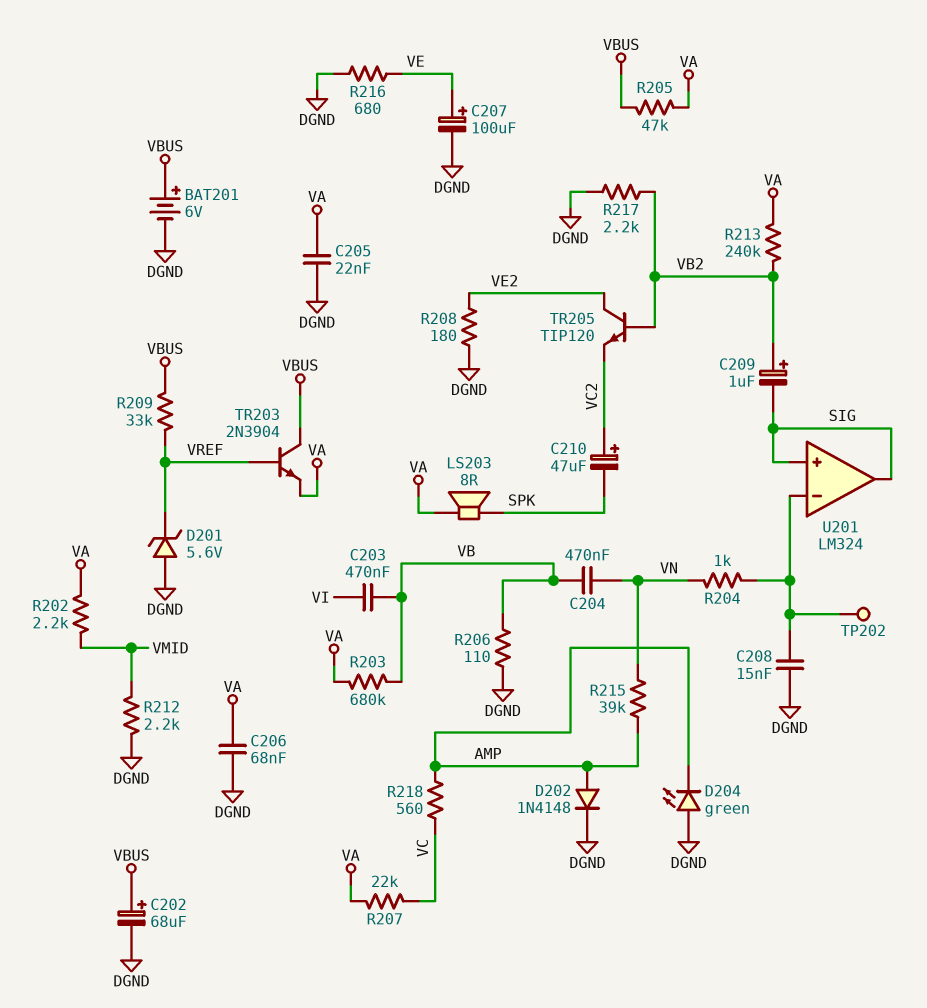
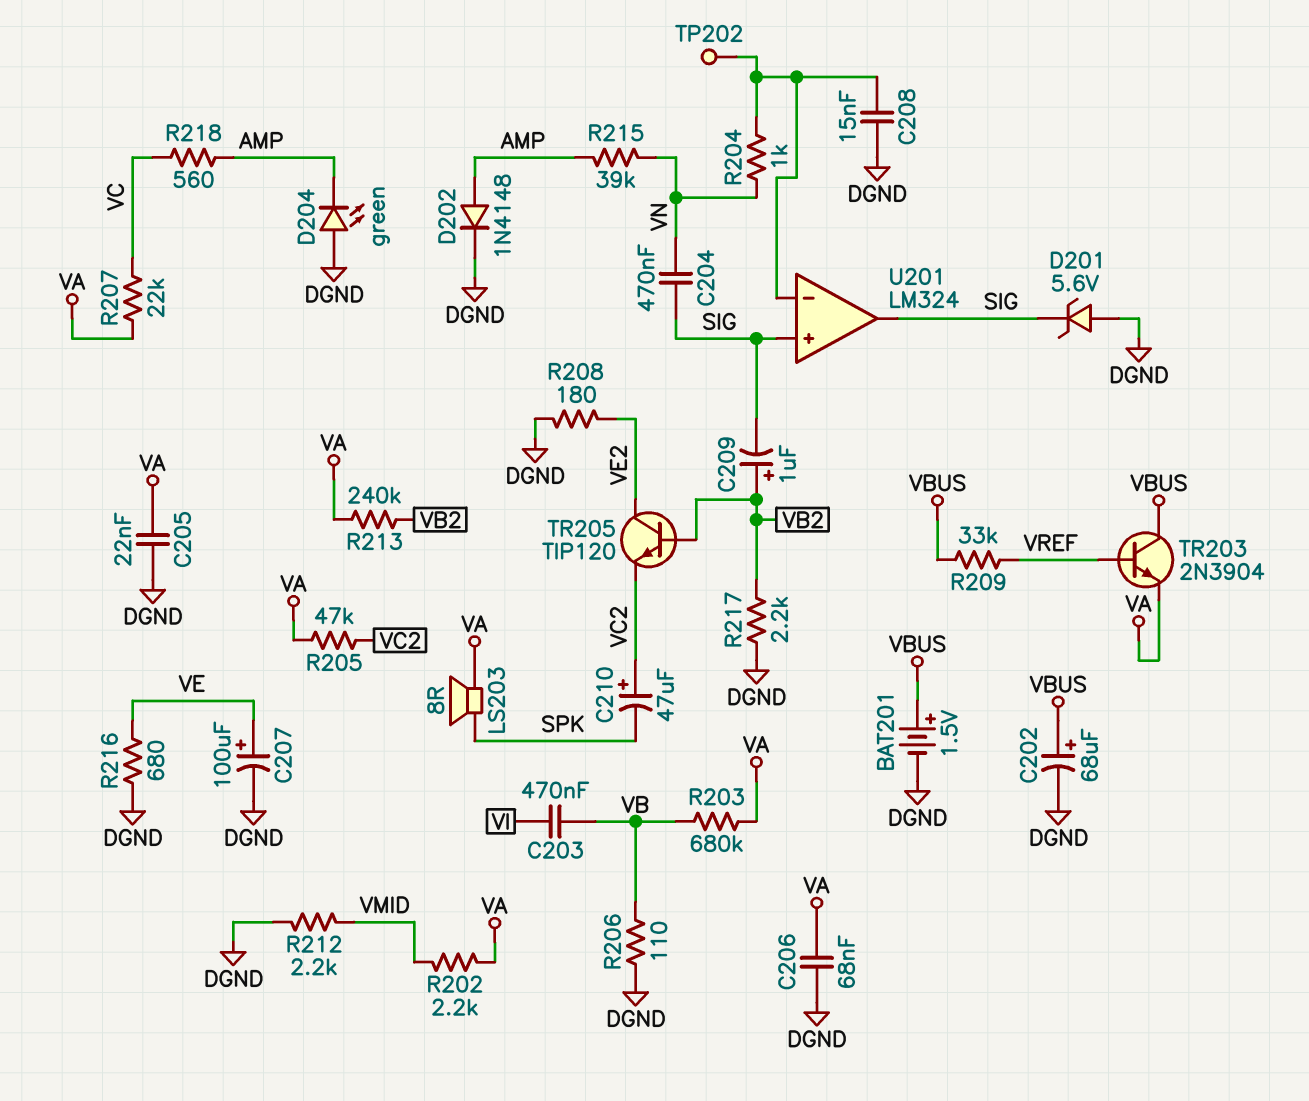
BAT201: 6V (plus VBUS, minus DGND) -> 1.5V (plus VBUS, minus DGND)
C204: 470nF (VB, VN) -> 470nF (SIG, VN)
D201: zener 5.6V (A DGND, K VREF) -> zener 5.6V (A DGND, K SIG)
R205: 47k (VA, VBUS) -> 47k (VA, VC2)

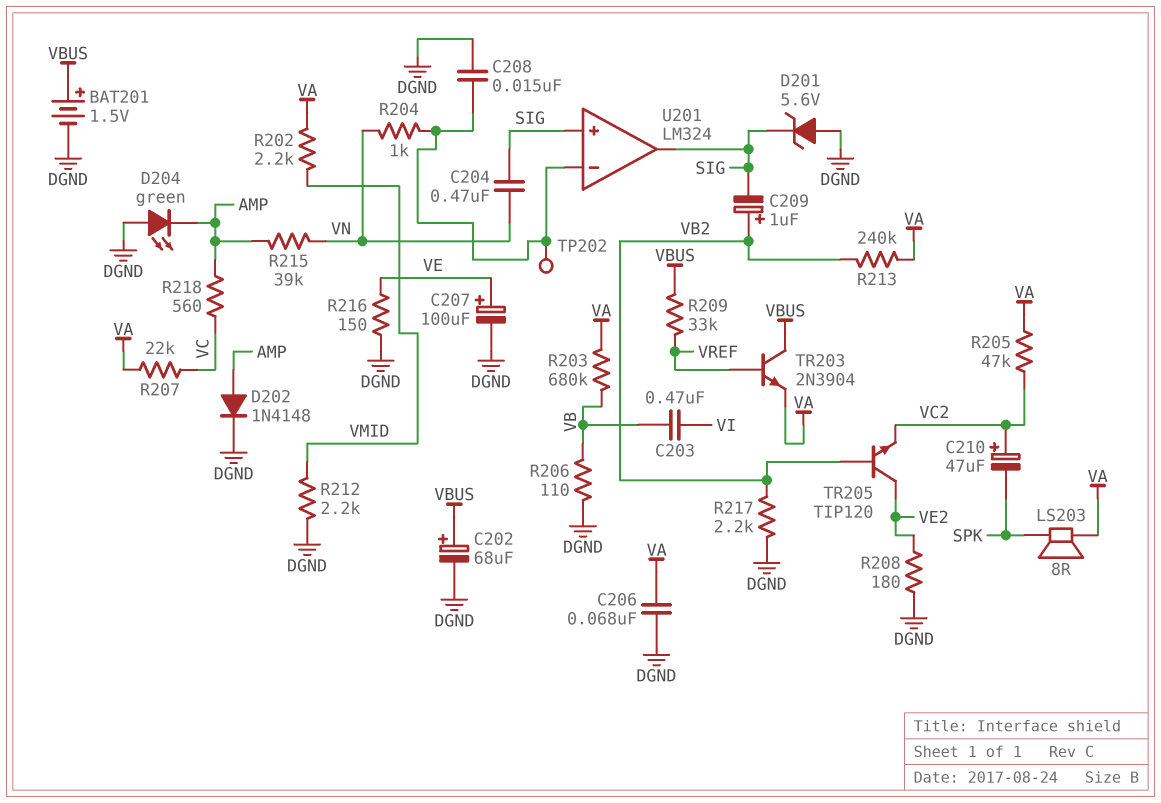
C205: 22nF (DGND, VA) -> none
R216: 680 (DGND, VE) -> 150 (DGND, VE)

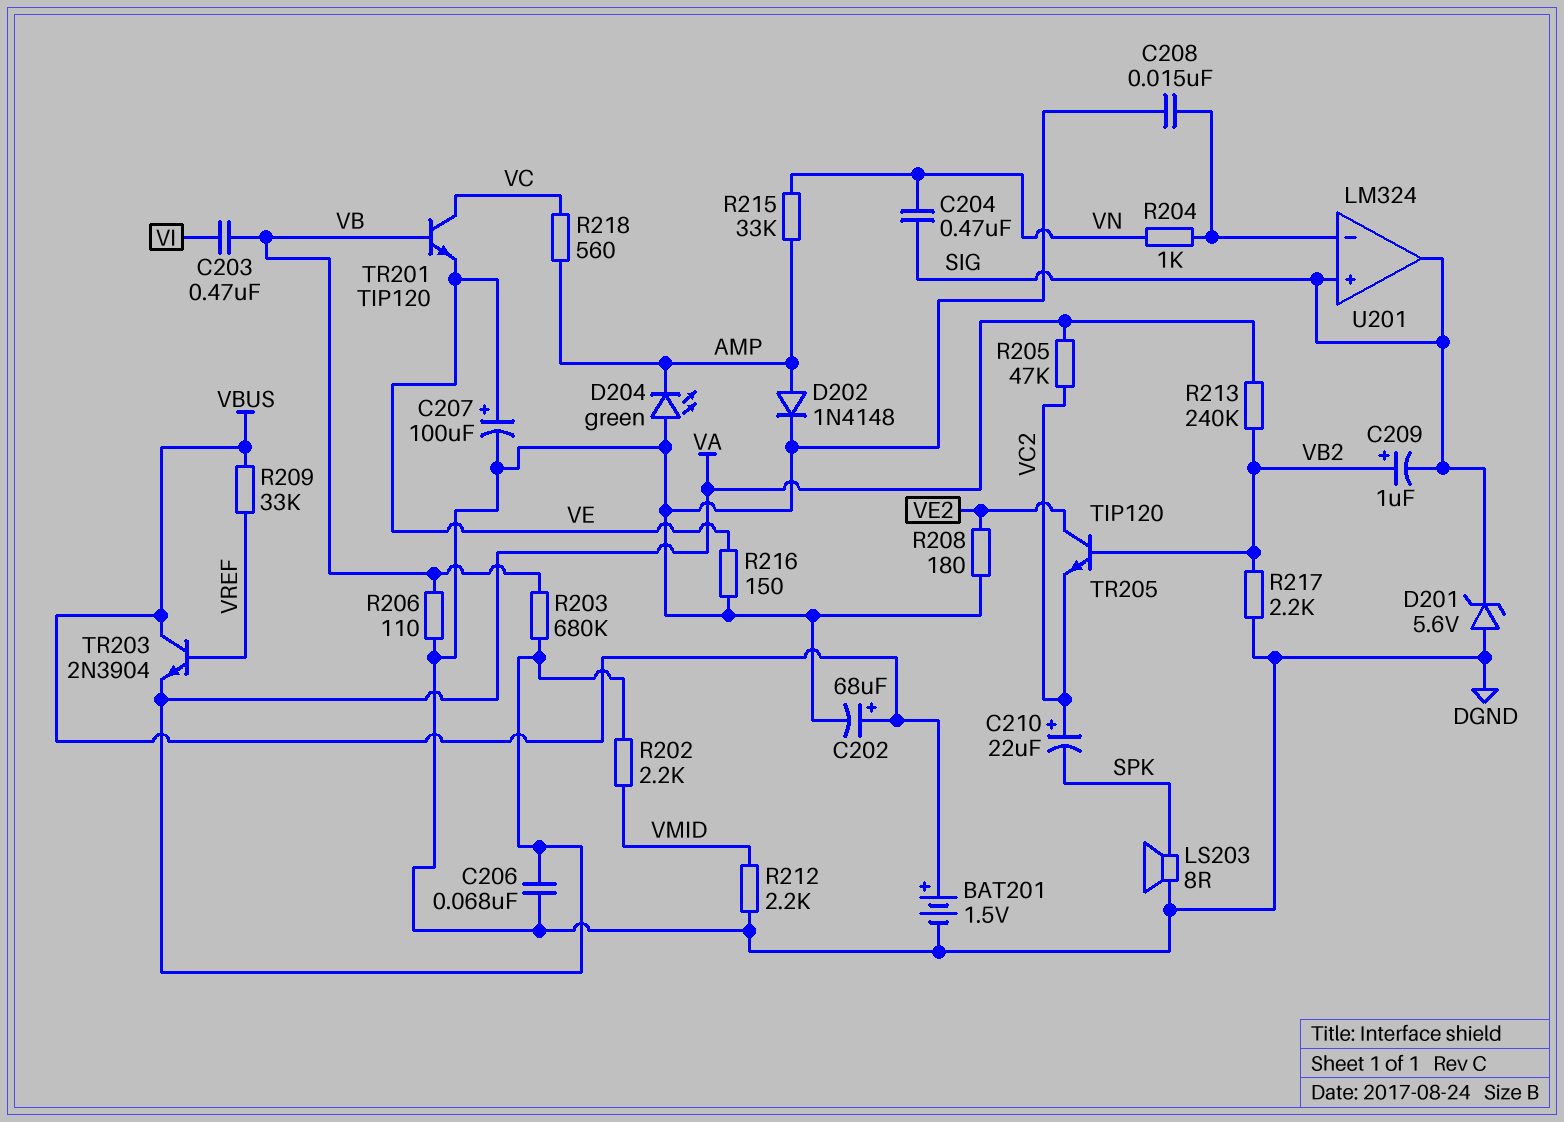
C210: 47uF (plus VC2, minus SPK) -> 22uF (plus VC2, minus SPK)
LS203: speaker 8R (SPK, VA) -> speaker 8R (DGND, SPK)
R207: 22k (VA, VC) -> none
R215: 39k (AMP, VN) -> 33k (AMP, VN)
TP202: test point (U201/in-) -> none
TR201: none -> NPN TIP120 (B VB, C VC, E VE)

